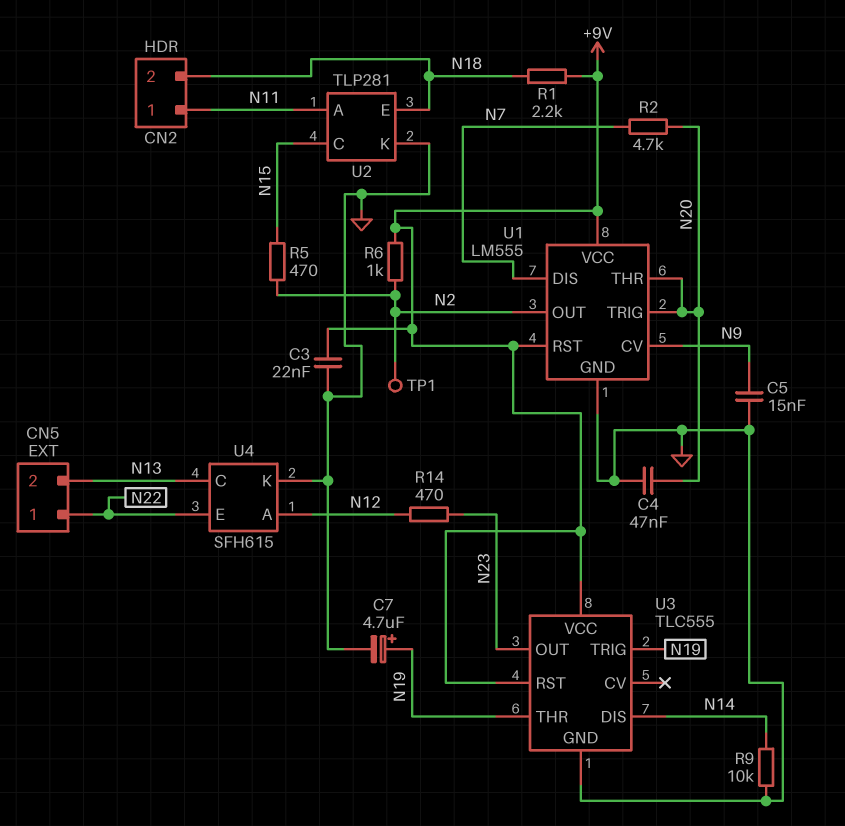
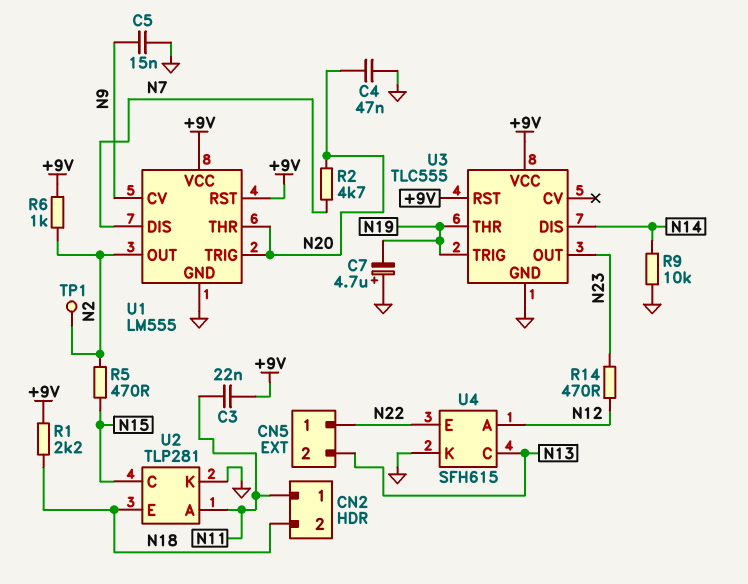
C3: 22nF (+9V, GND) -> 22nF (+9V, N11)
C7: 4.7uF (plus N19, minus GND) -> 4.7uF (plus GND, minus N19)

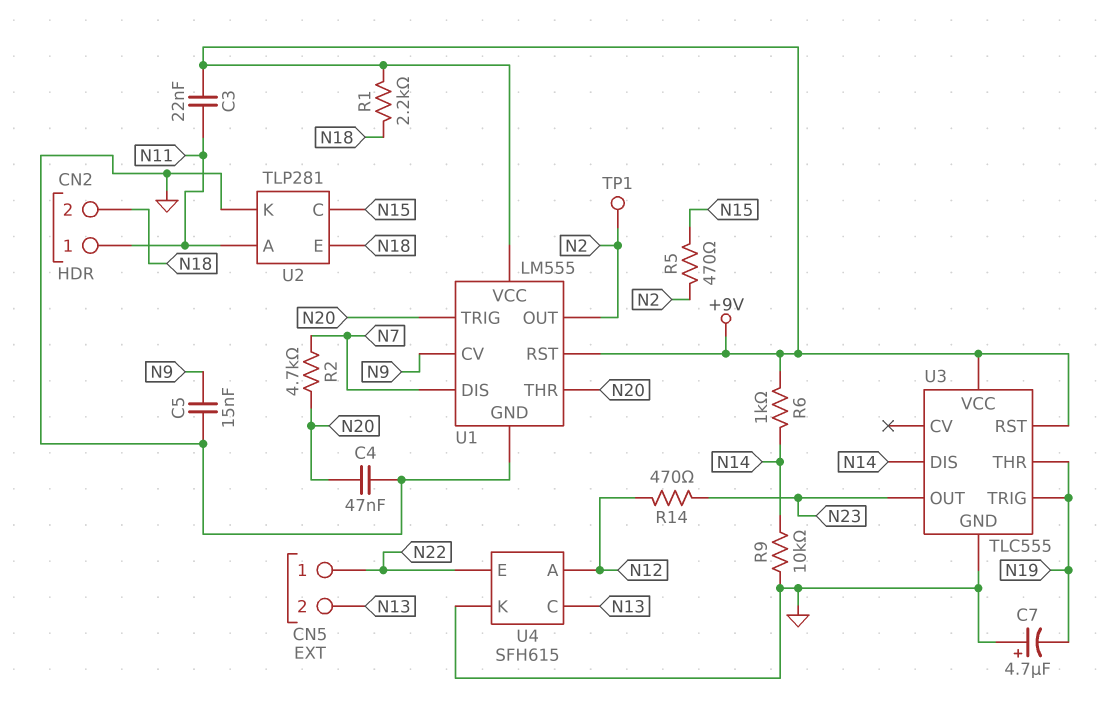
R6: 1k (+9V, N2) -> 1k (+9V, N14)

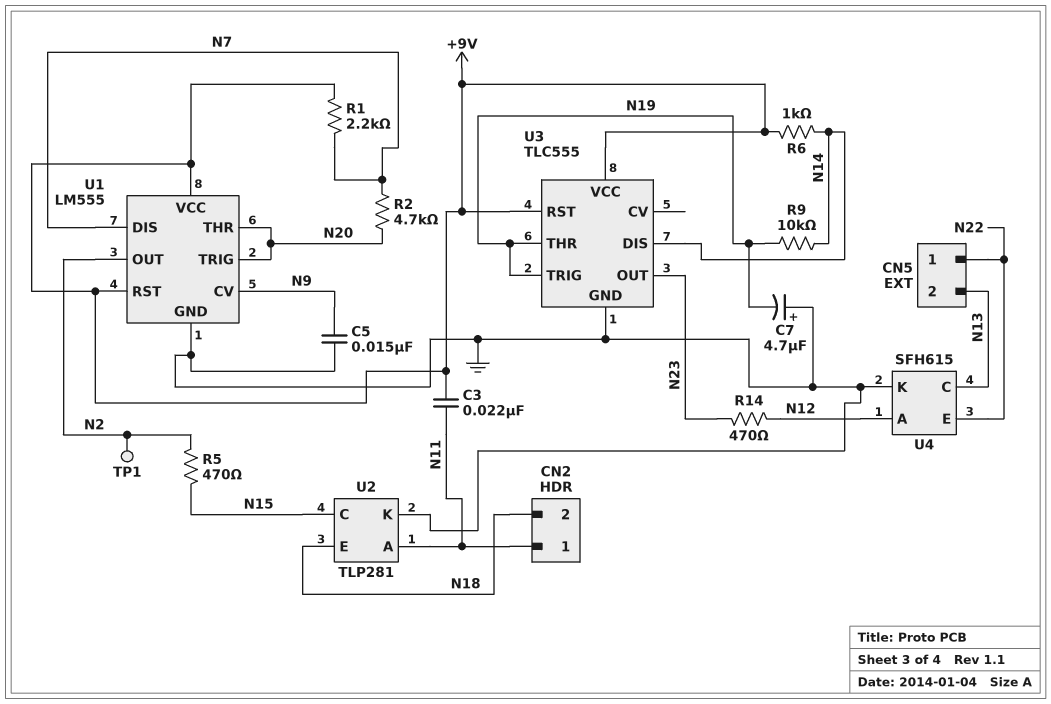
C4: 47nF (GND, N20) -> none
R1: 2.2k (+9V, N18) -> 2.2k (+9V, N7)
R9: 10k (GND, N14) -> 10k (N14, N19)

